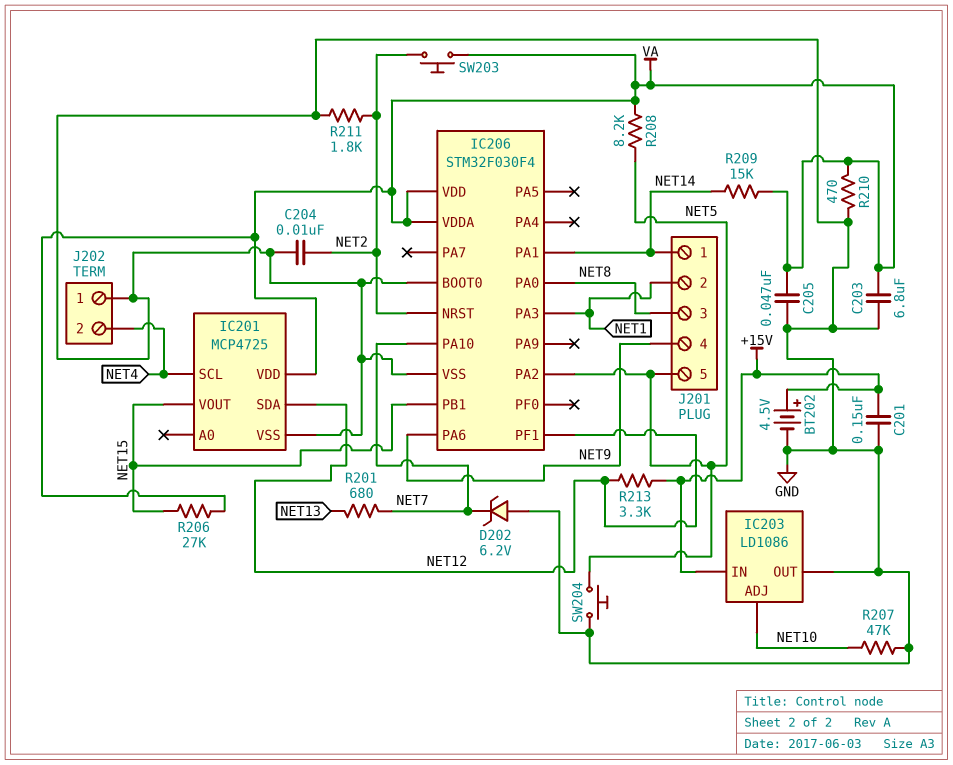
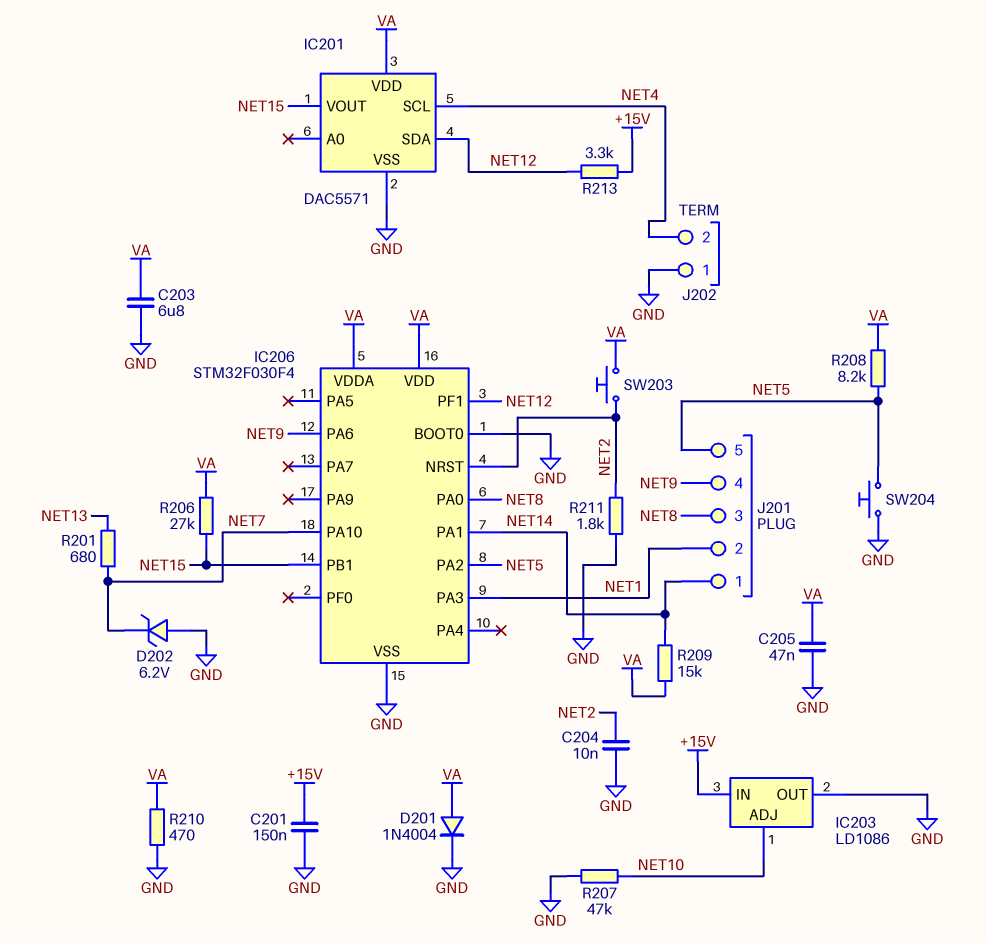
BT202: 4.5V (plus +15V, minus GND) -> none
D201: none -> diode 1N4004 (A VA, K GND)
IC201: MCP4725 -> DAC5571

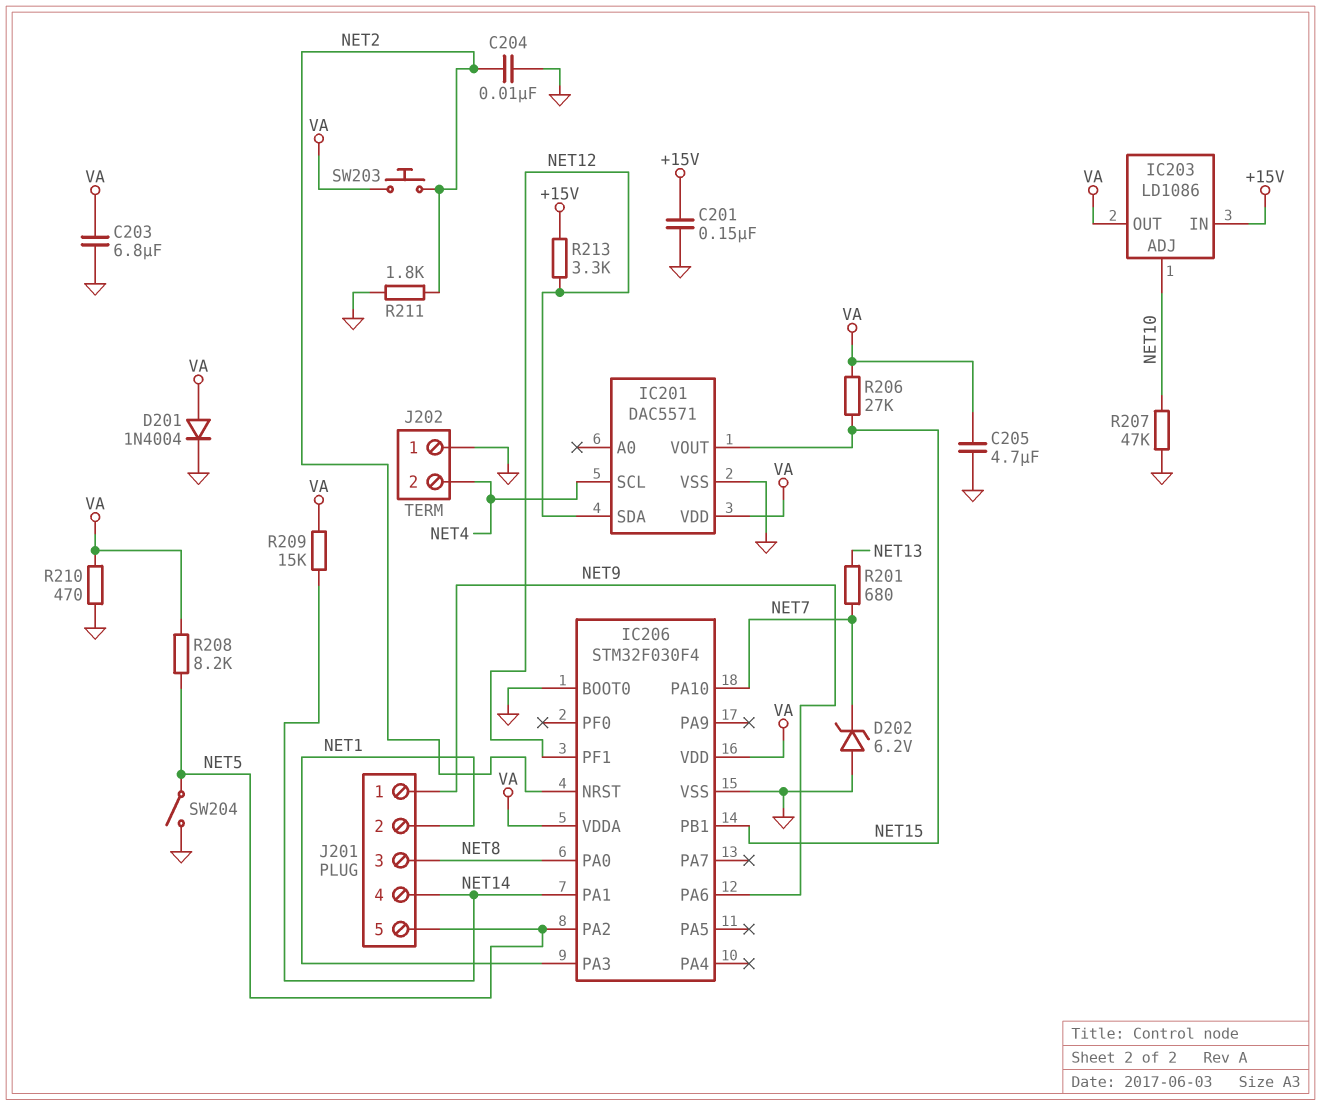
C205: 47nF (GND, VA) -> 4.7uF (GND, VA)
IC203 pin OUT: GND -> VA
J201 pin 1: NET14 -> NET9
J201 pin 4: NET9 -> NET14
SW204: button (GND, NET5) -> switch (GND, NET5)

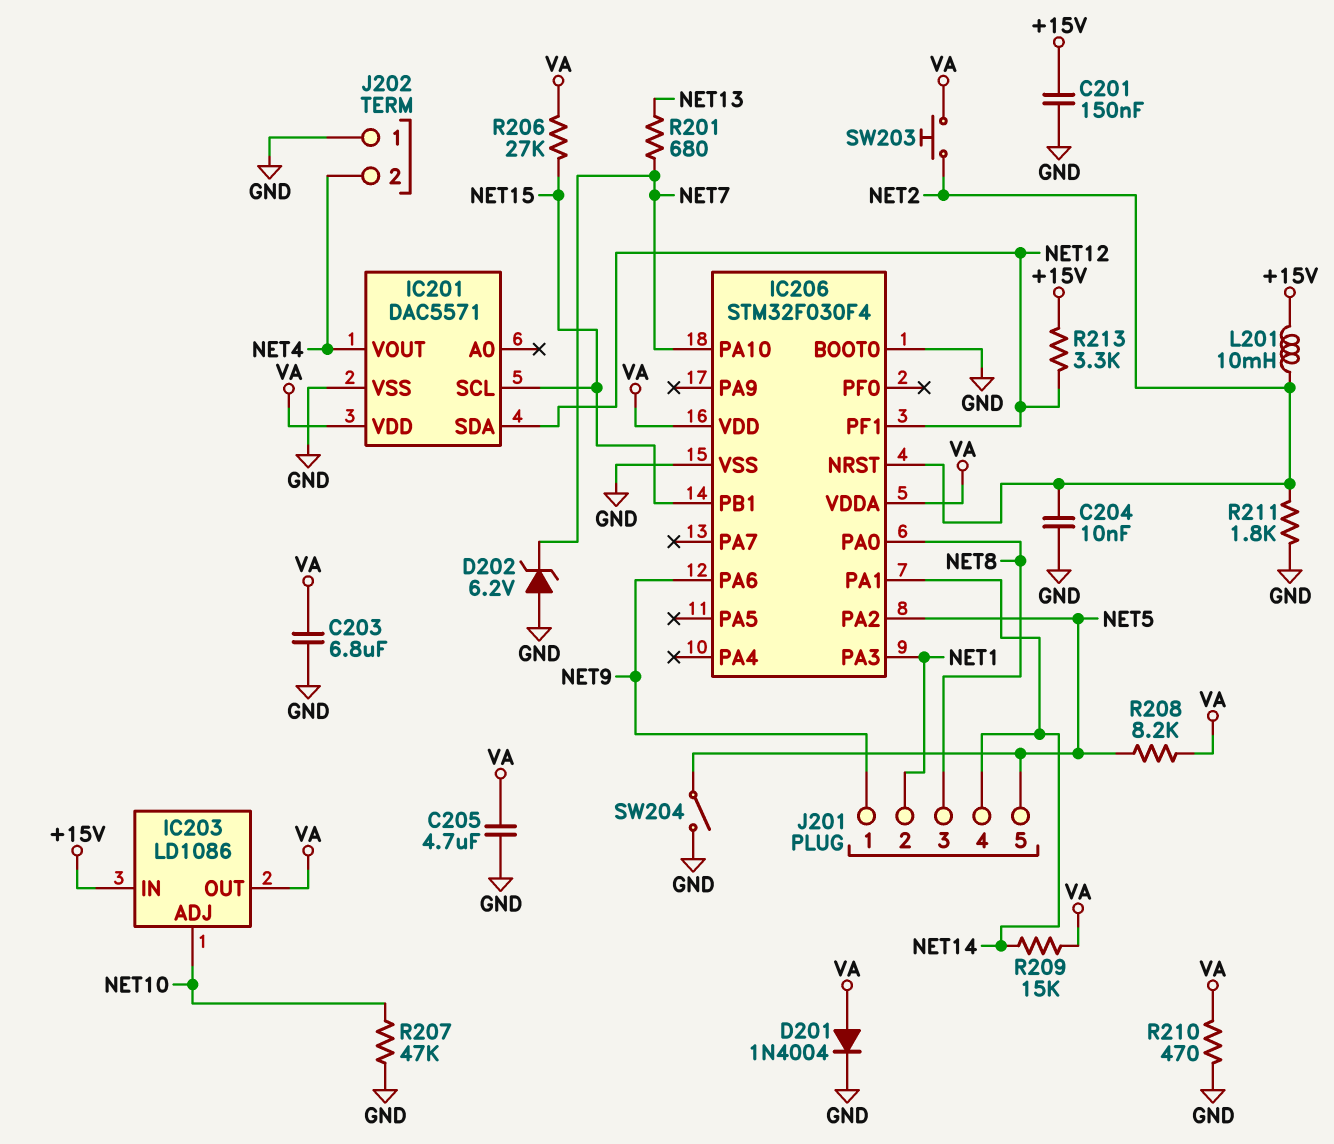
IC201 pin SCL: NET4 -> NET15
IC201 pin VOUT: NET15 -> NET4
L201: none -> 10mH (+15V, NET2)

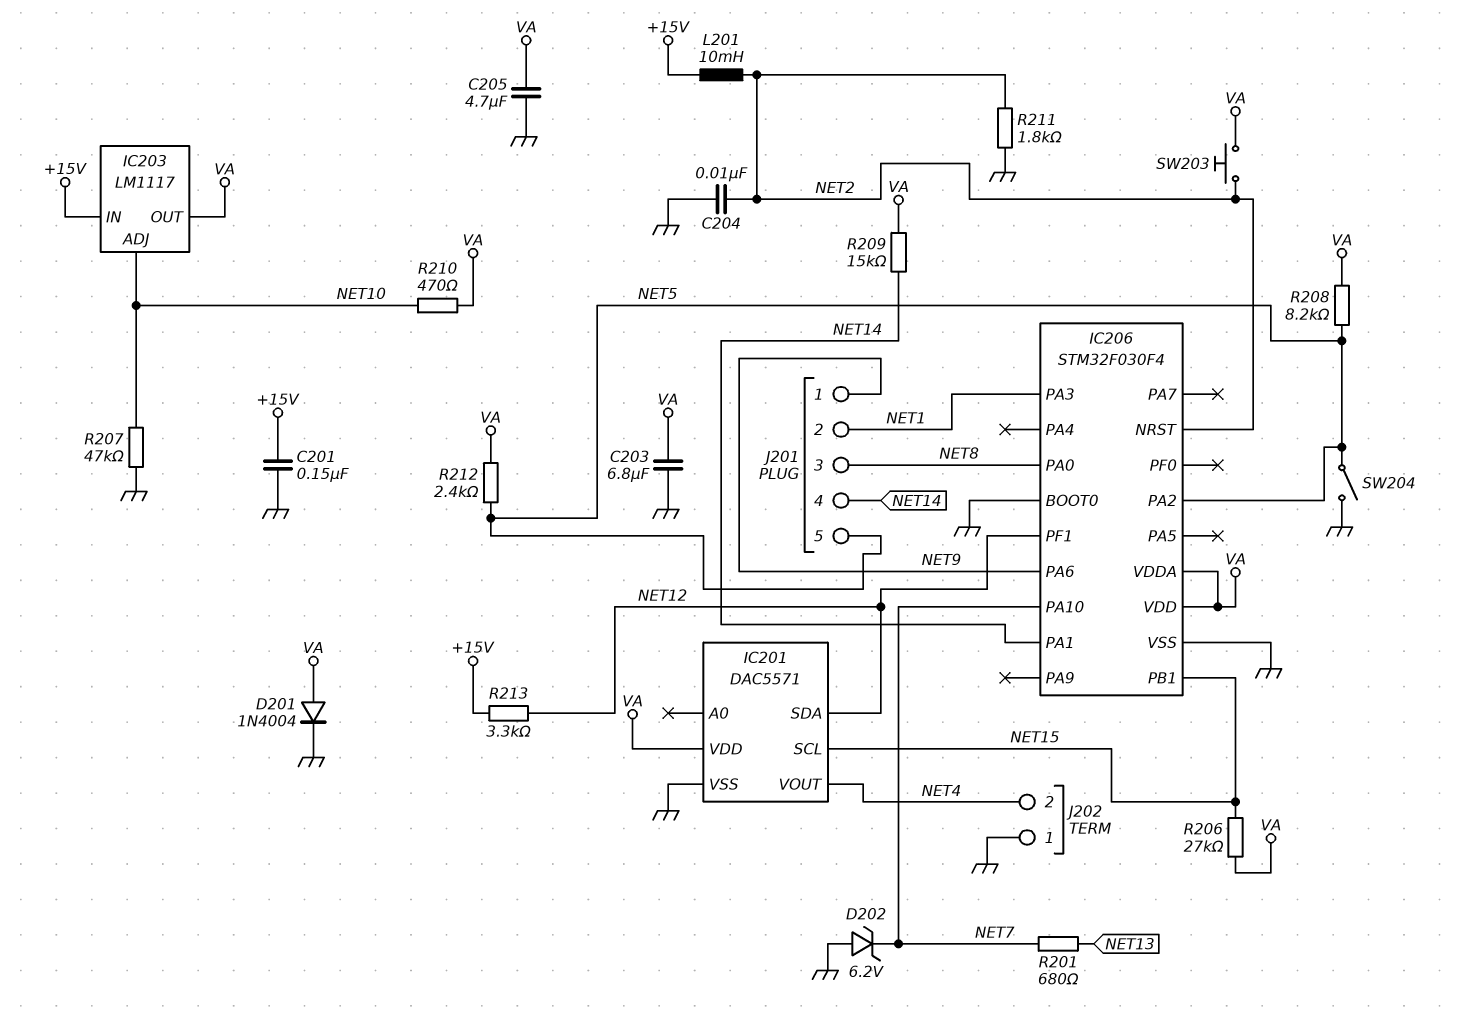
IC203: LD1086 -> LM1117
R210: 470 (GND, VA) -> 470 (NET10, VA)
R212: none -> 2.4k (NET5, VA)

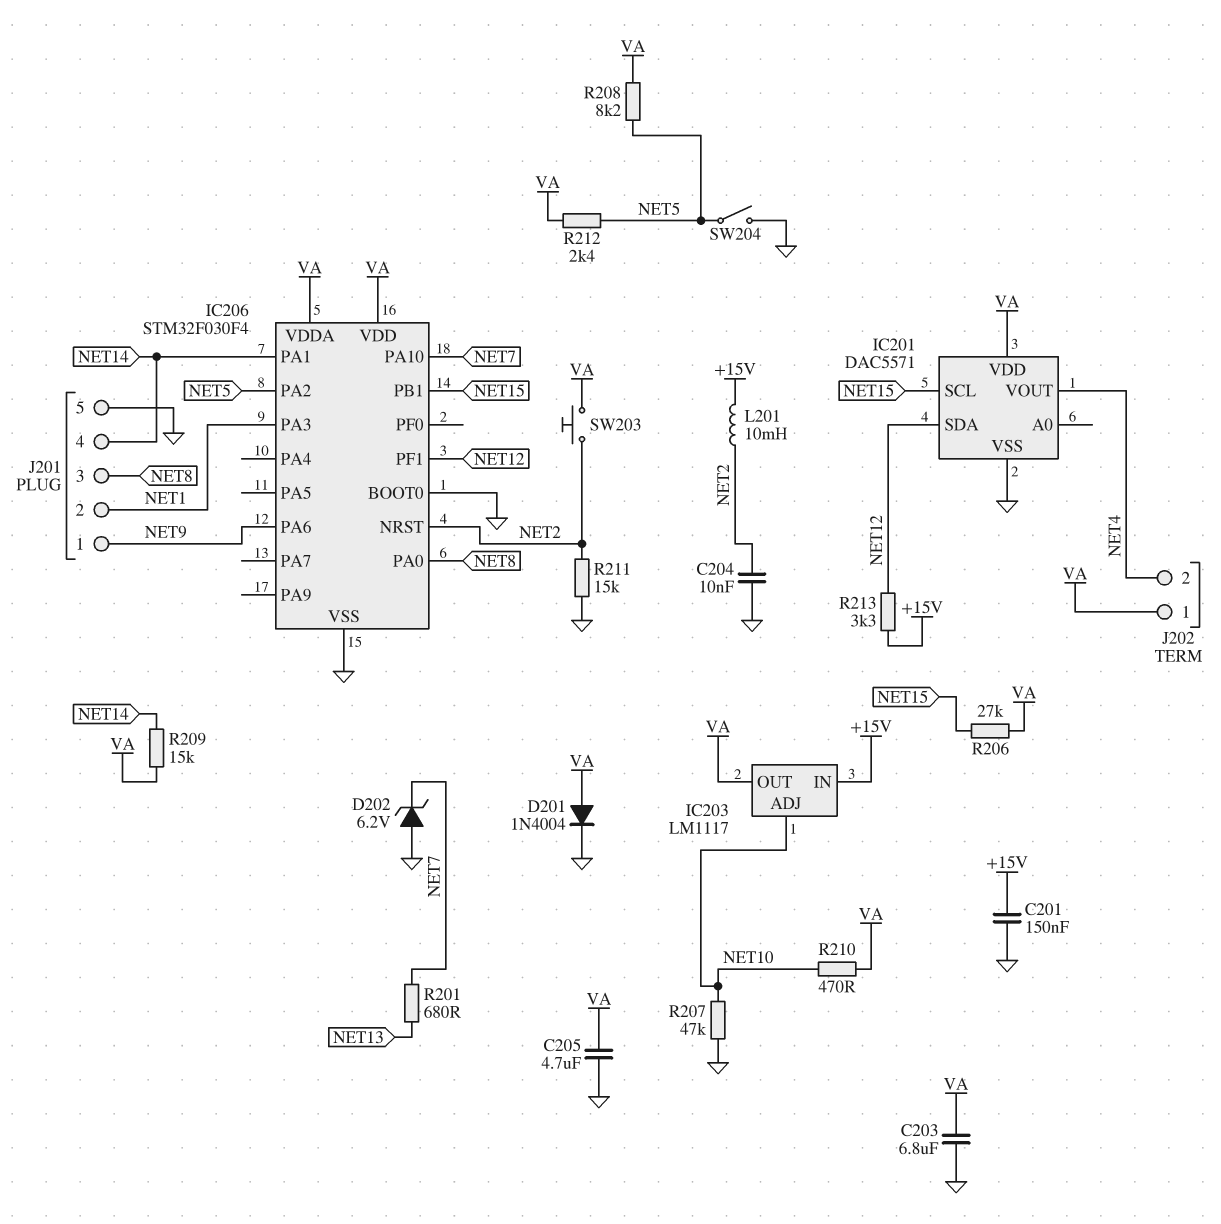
J201 pin 5: NET5 -> GND
J202 pin 1: GND -> VA
R211: 1.8k (GND, NET2) -> 15k (GND, NET2)

